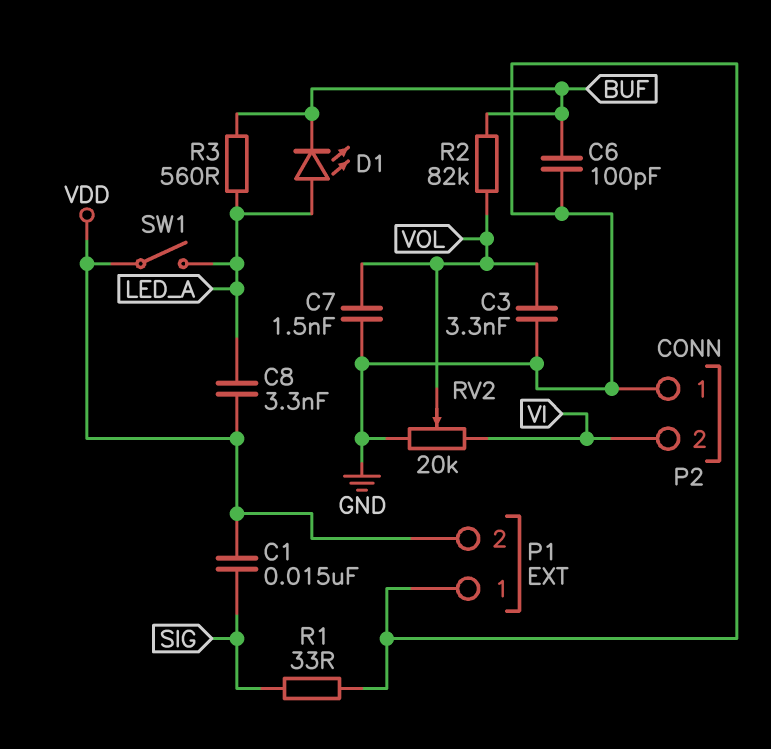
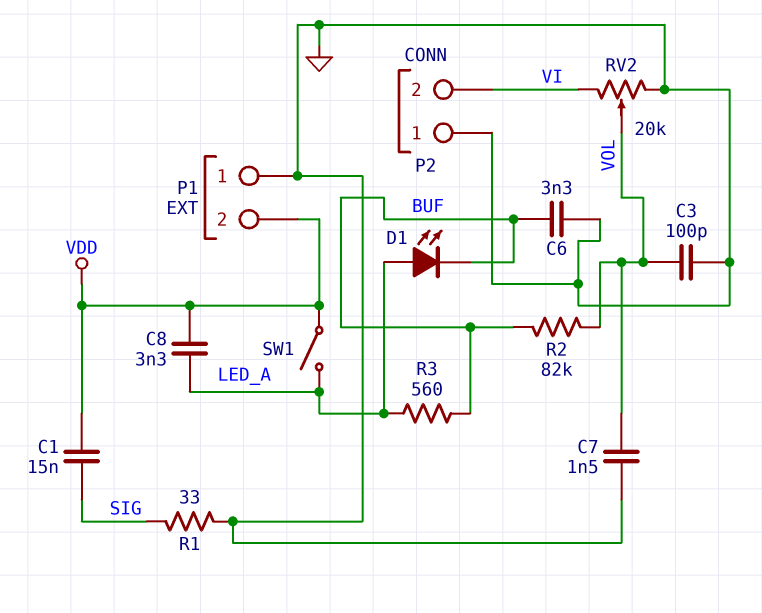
C3: 3.3nF (GND, VOL) -> 100pF (GND, VOL)
C6: 100pF (BUF, GND) -> 3.3nF (BUF, GND)

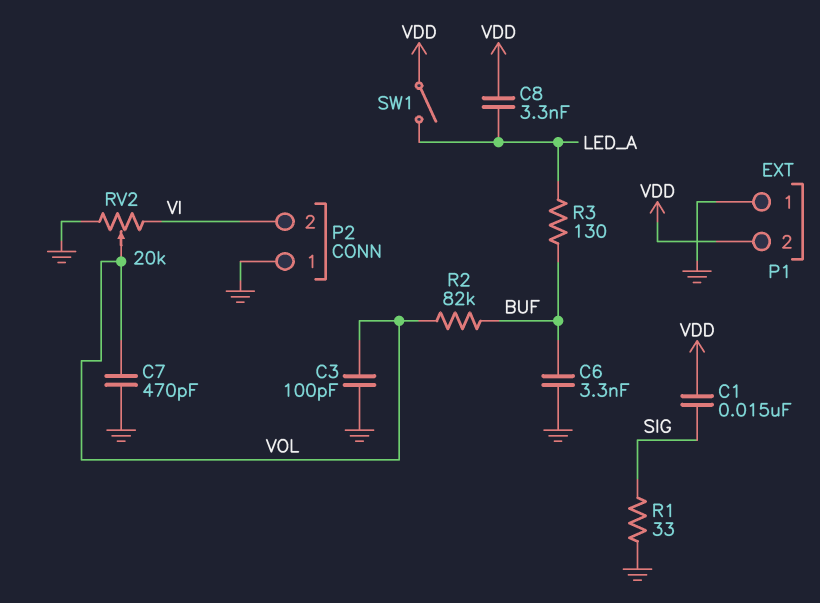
C7: 1.5nF (GND, VOL) -> 470pF (GND, VOL)
D1: LED (A LED_A, K BUF) -> none
R3: 560 (BUF, LED_A) -> 130 (BUF, LED_A)

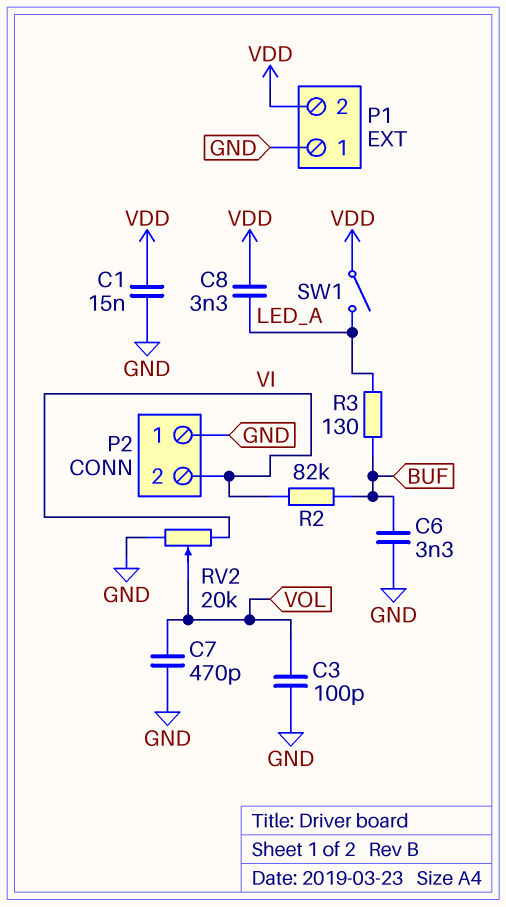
C1: 15nF (SIG, VDD) -> 15nF (GND, VDD)
R1: 33 (GND, SIG) -> none
R2: 82k (BUF, VOL) -> 82k (BUF, VI)

